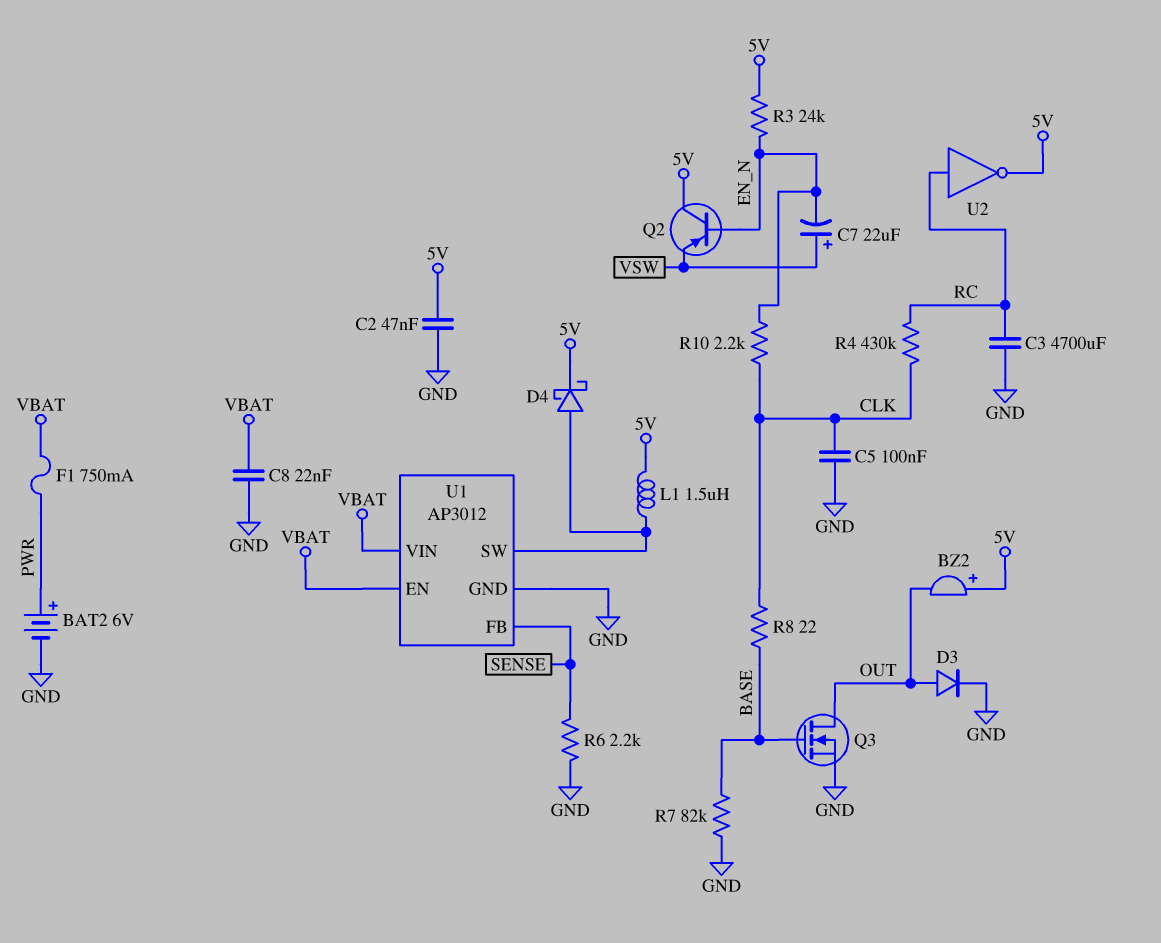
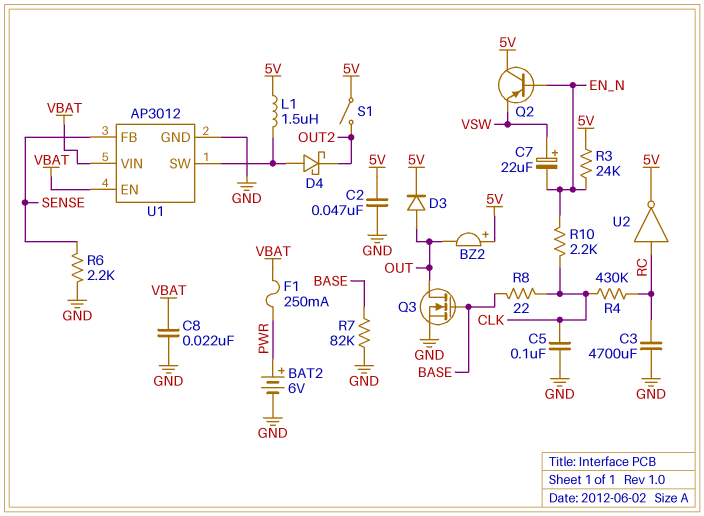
D3: diode (A OUT, K GND) -> diode (A OUT, K 5V)
D4: schottky (A U1/SW, K 5V) -> schottky (A U1/SW, K OUT2)
F1: 750mA (PWR, VBAT) -> 250mA (PWR, VBAT)
S1: none -> switch (5V, OUT2)

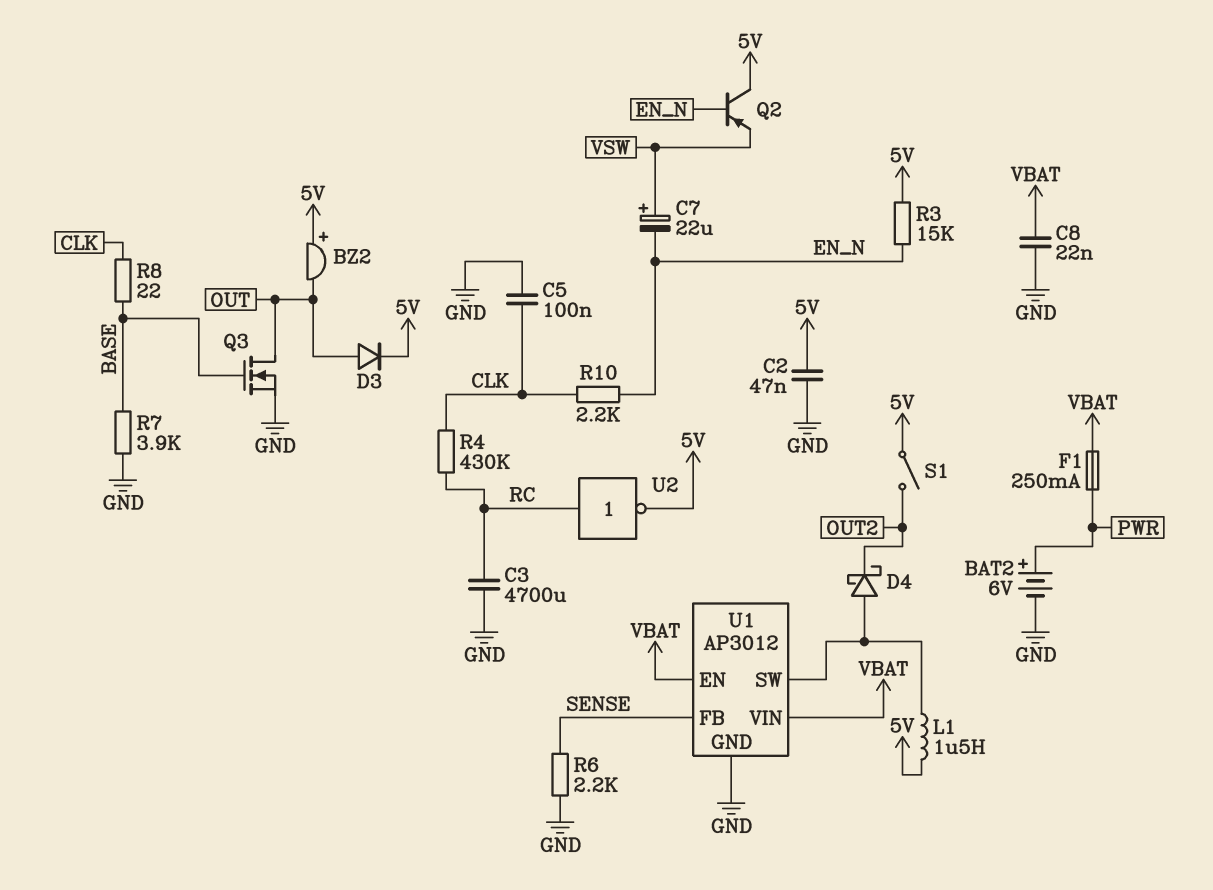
R3: 24k (5V, EN_N) -> 15k (5V, EN_N)
R7: 82k (BASE, GND) -> 3.9k (BASE, GND)

